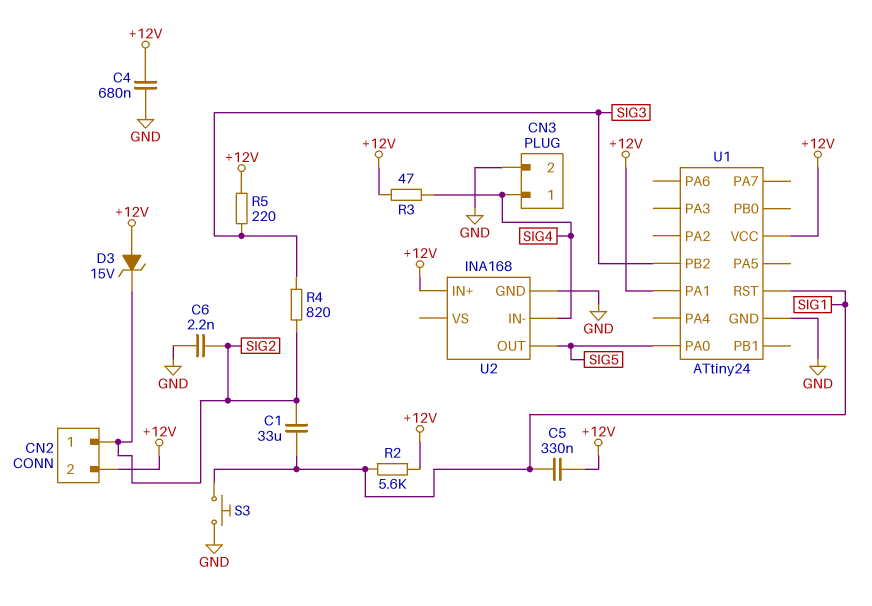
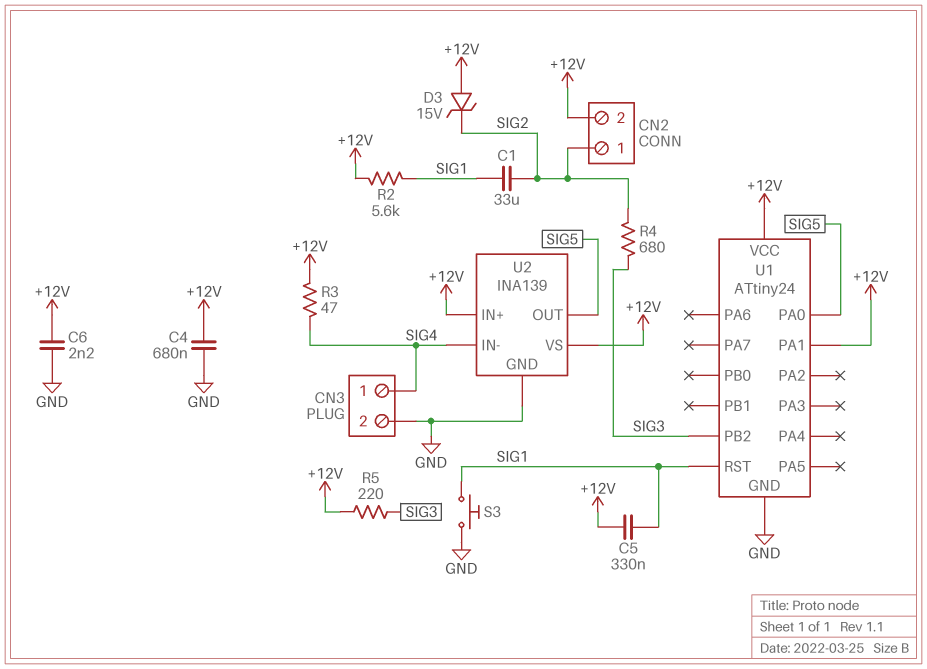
C6: 2.2nF (GND, SIG2) -> 2.2nF (+12V, GND)
R4: 820 (SIG2, SIG3) -> 680 (SIG2, SIG3)
U2: INA168 -> INA139
U2 pin VS: none -> +12V

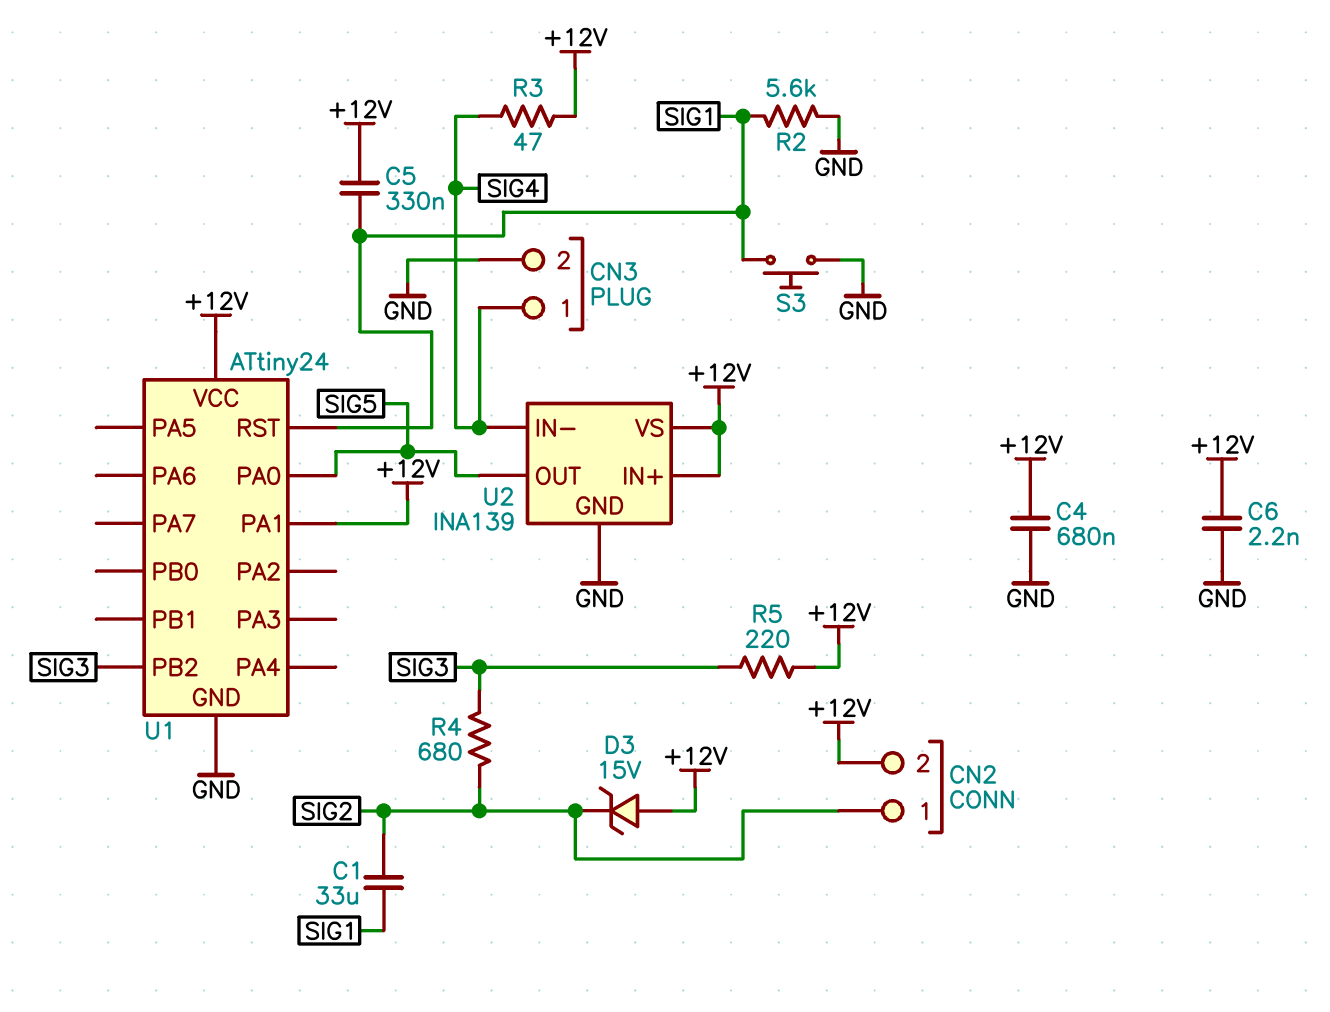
R2: 5.6k (+12V, SIG1) -> 5.6k (GND, SIG1)

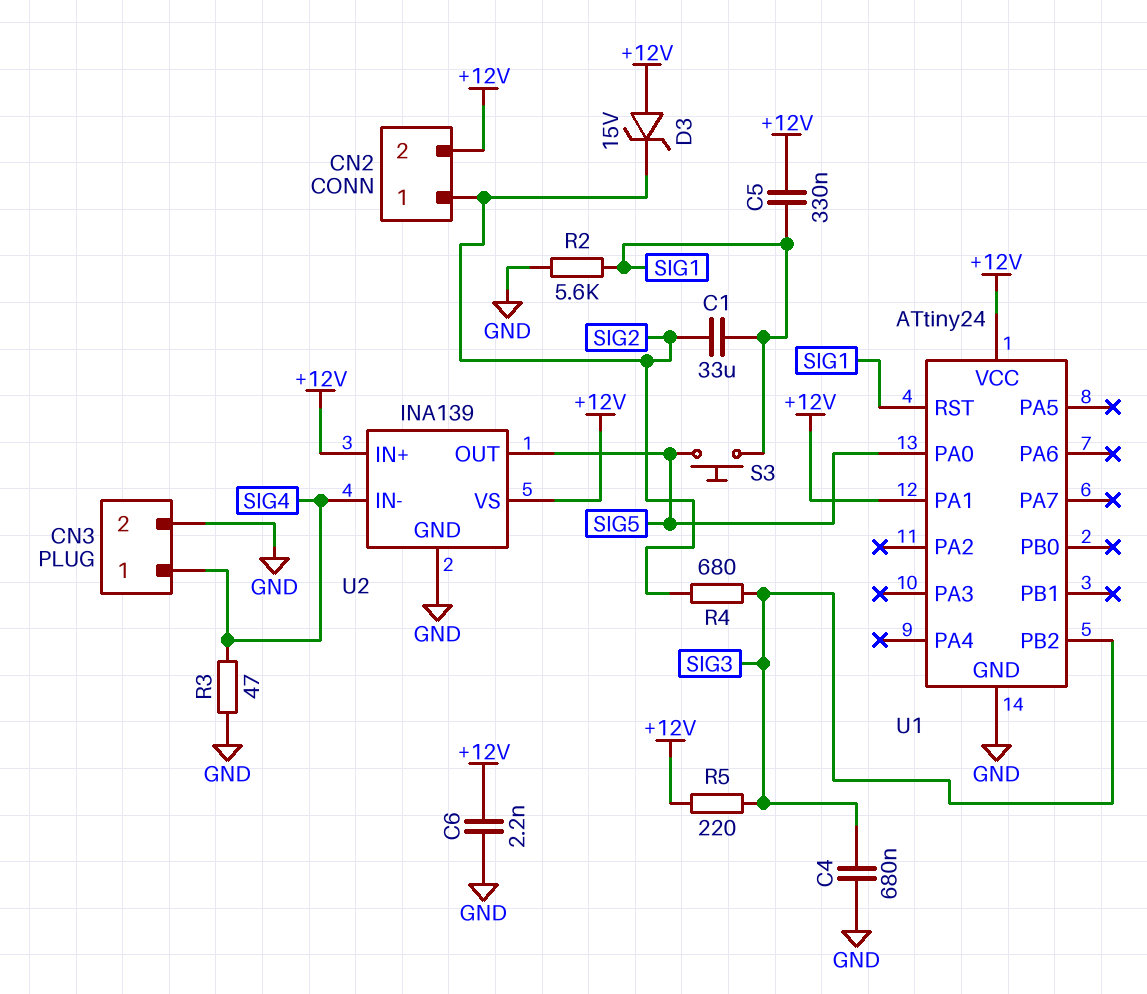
C4: 680nF (+12V, GND) -> 680nF (GND, SIG3)
R3: 47 (+12V, SIG4) -> 47 (GND, SIG4)
S3: button (GND, SIG1) -> button (SIG1, SIG5)

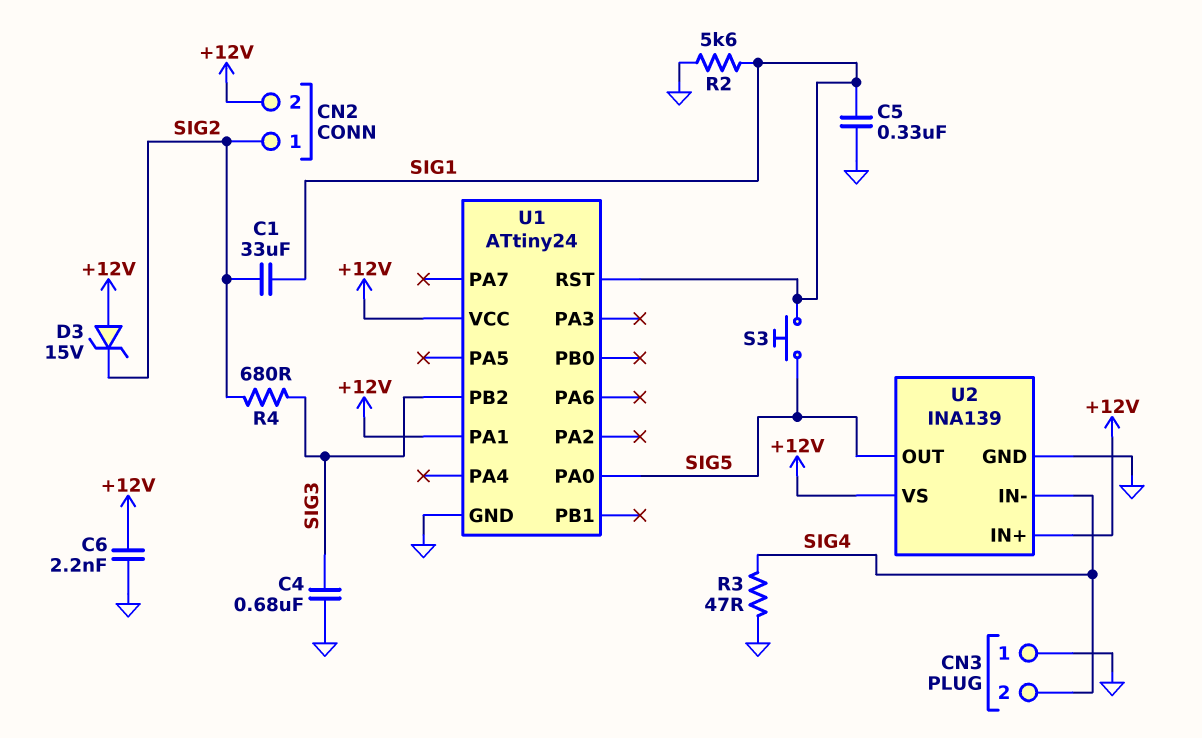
C5: 330nF (+12V, SIG1) -> 330nF (GND, SIG1)
CN3 pin 1: SIG4 -> GND
CN3 pin 2: GND -> SIG4
R5: 220 (+12V, SIG3) -> none

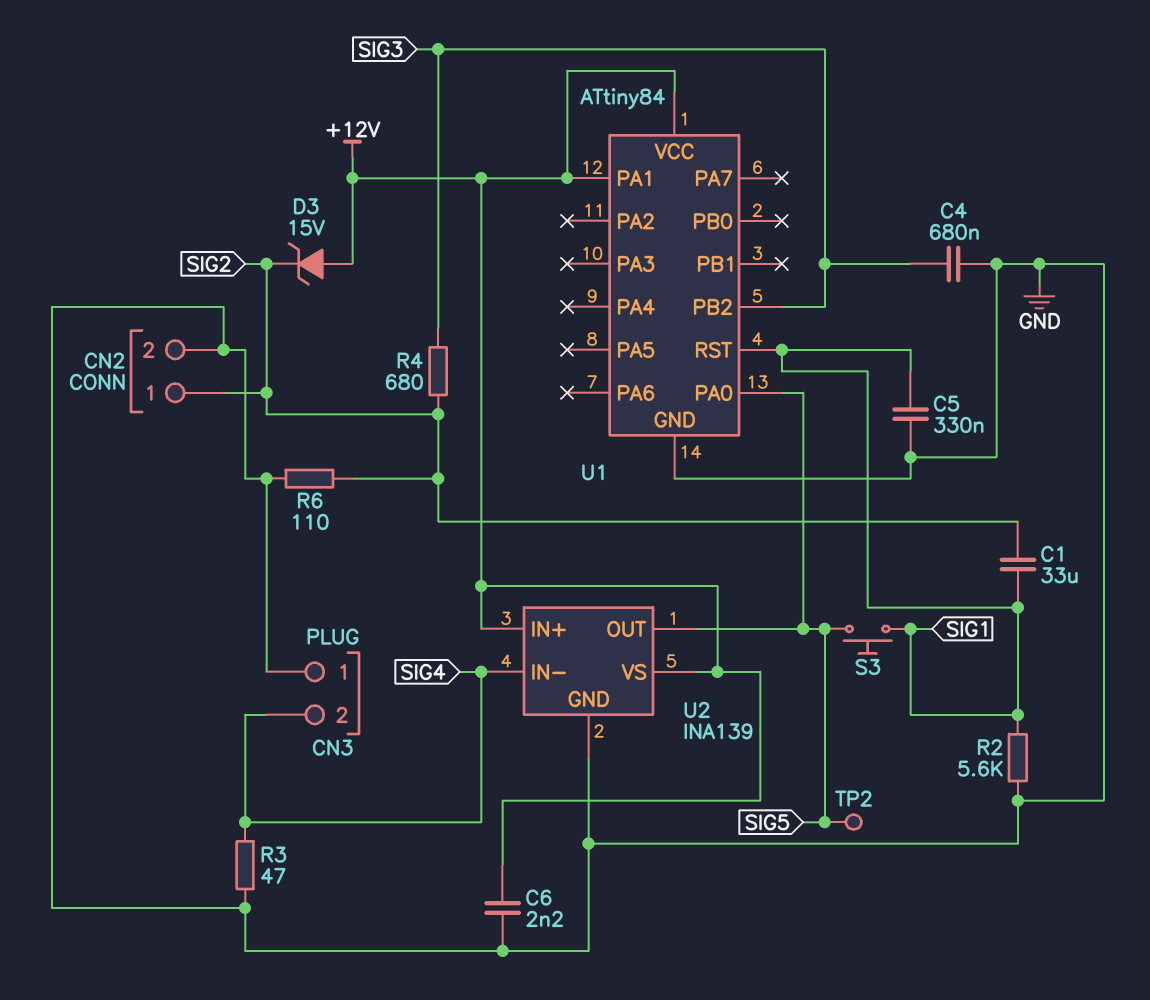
CN2 pin 2: +12V -> GND
R6: none -> 110 (GND, SIG2)
TP2: none -> test point (SIG5)
U1: ATtiny24 -> ATtiny84

